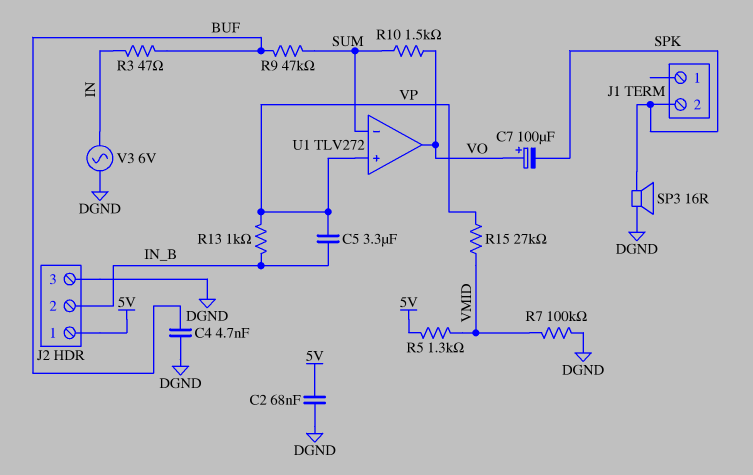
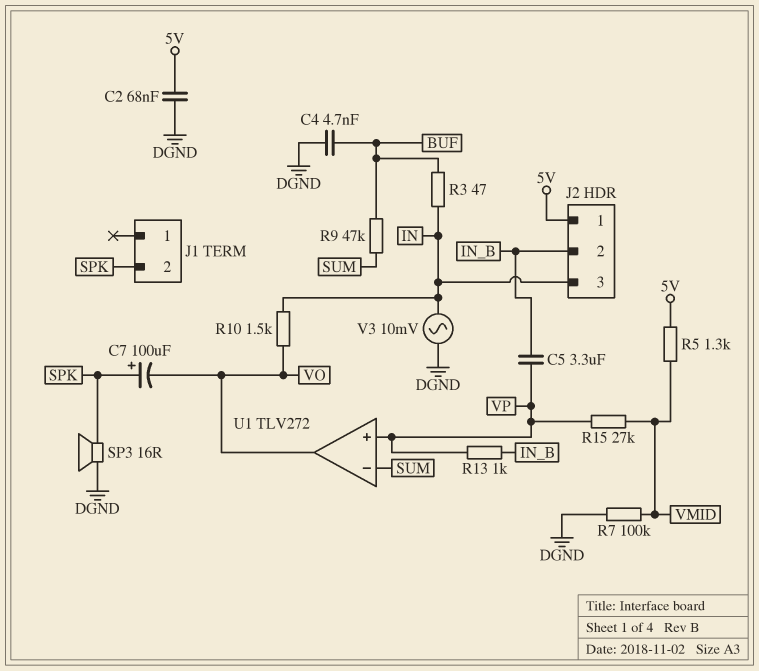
C7: 100uF (plus VO, minus SPK) -> 100uF (plus SPK, minus VO)
J2 pin 3: DGND -> IN
R10: 1.5k (SUM, VO) -> 1.5k (IN, VO)
V3: AC 6V (DGND, IN) -> AC 10mV (DGND, IN)

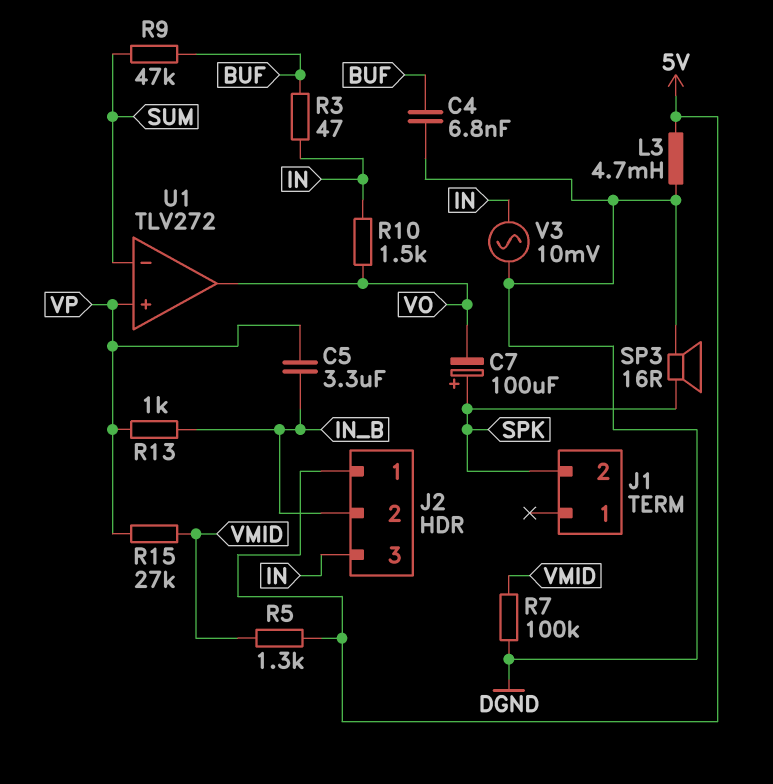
C2: 68nF (5V, DGND) -> none
C4: 4.7nF (BUF, DGND) -> 6.8nF (BUF, DGND)
L3: none -> 4.7mH (5V, DGND)

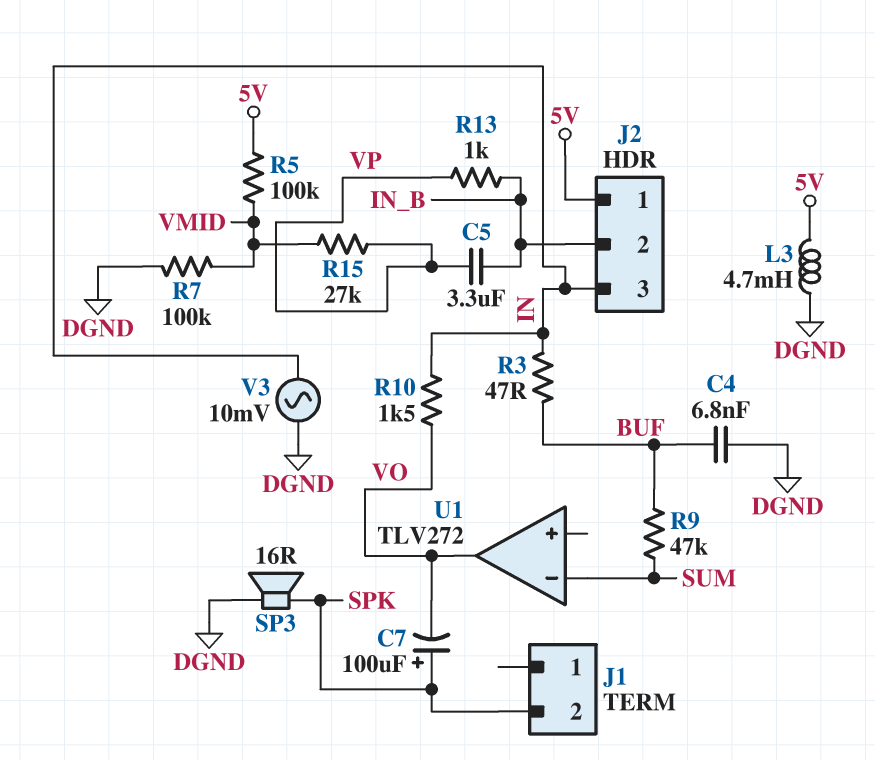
R5: 1.3k (5V, VMID) -> 100k (5V, VMID)
U1 pin in+: VP -> none

